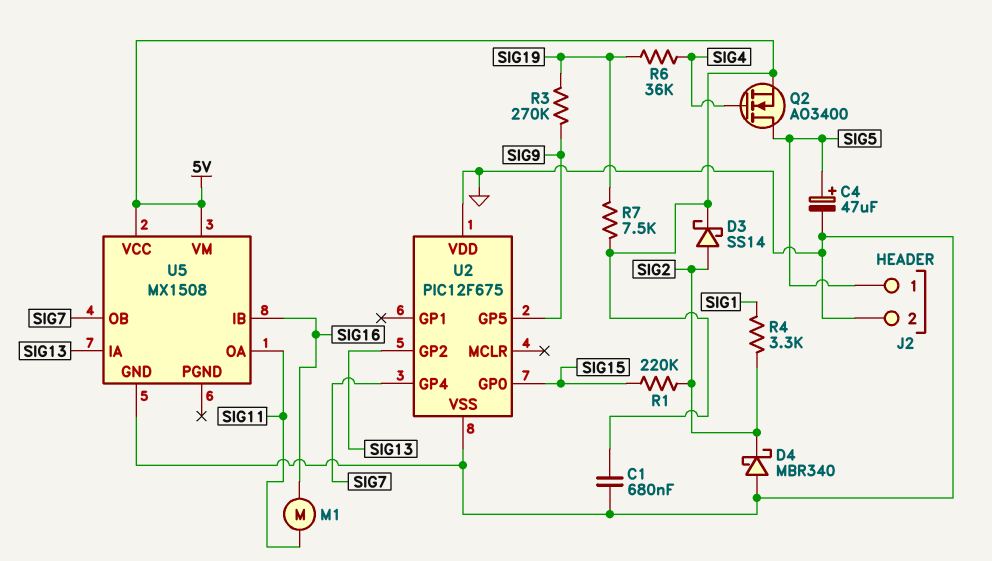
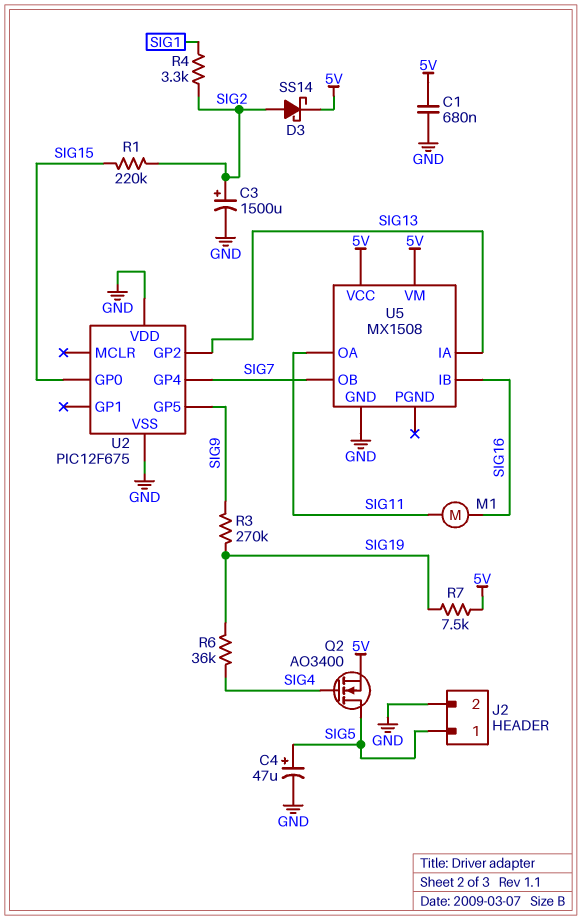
C3: none -> 1500uF (plus SIG2, minus GND)
D4: schottky MBR340 (A GND, K SIG2) -> none

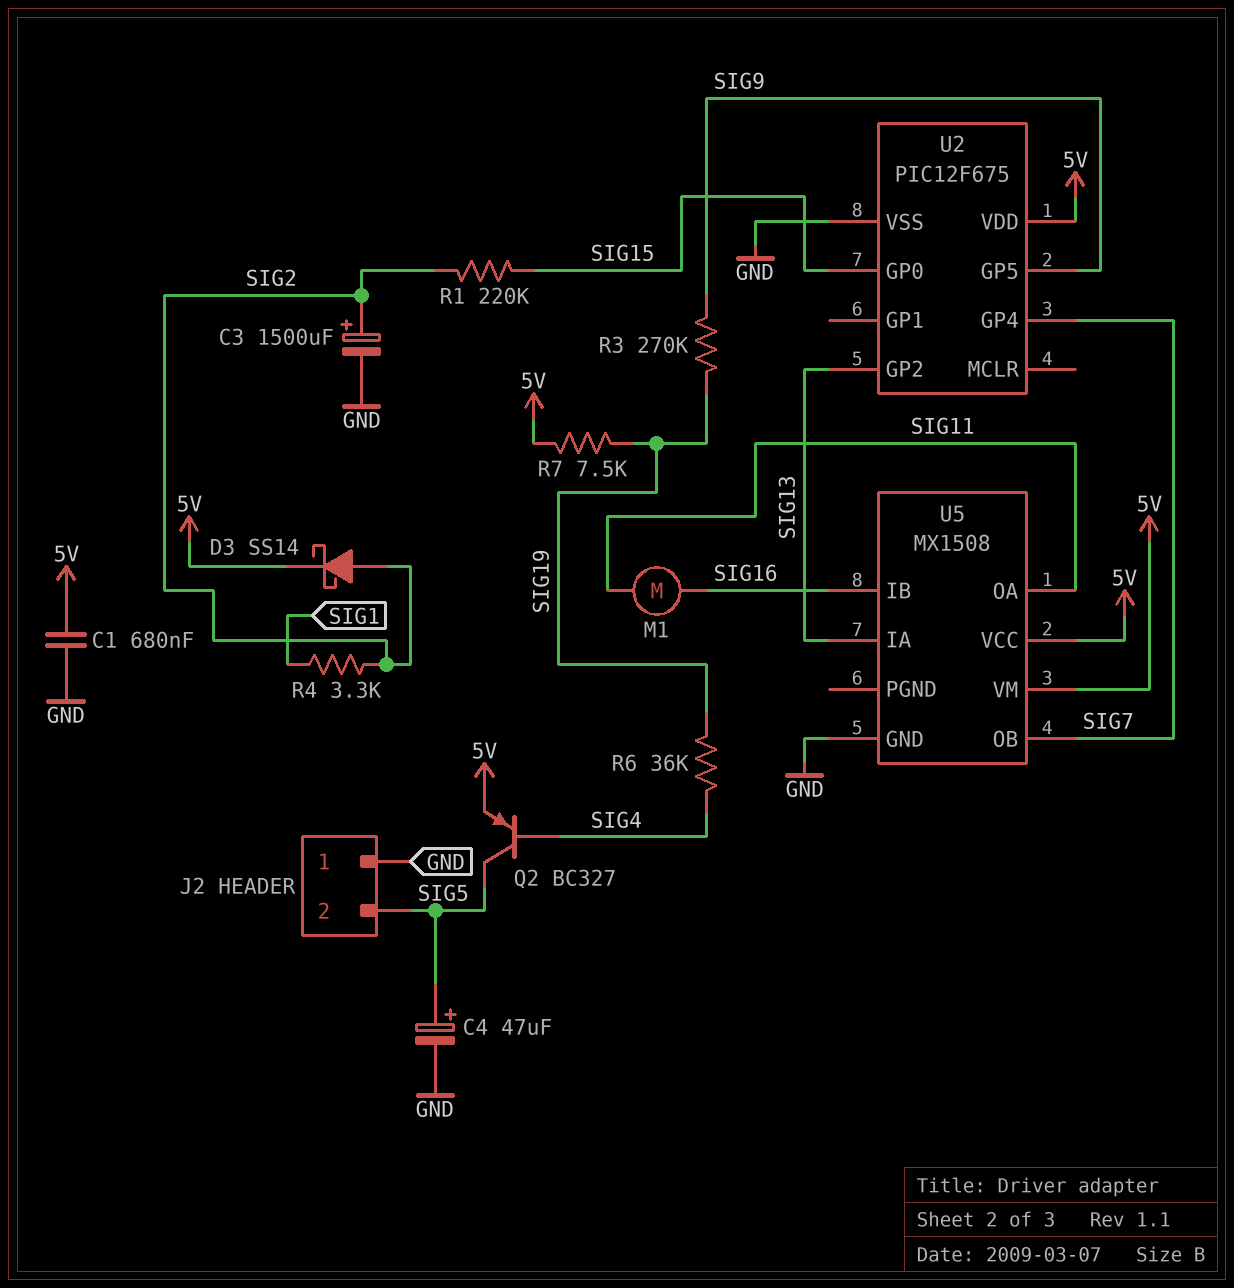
J2 pin 1: SIG5 -> GND
J2 pin 2: GND -> SIG5
Q2: NMOS AO3400 (G SIG4, D SIG5, S 5V) -> PNP BC327 (B SIG4, C SIG5, E 5V)
U2 pin VDD: GND -> 5V

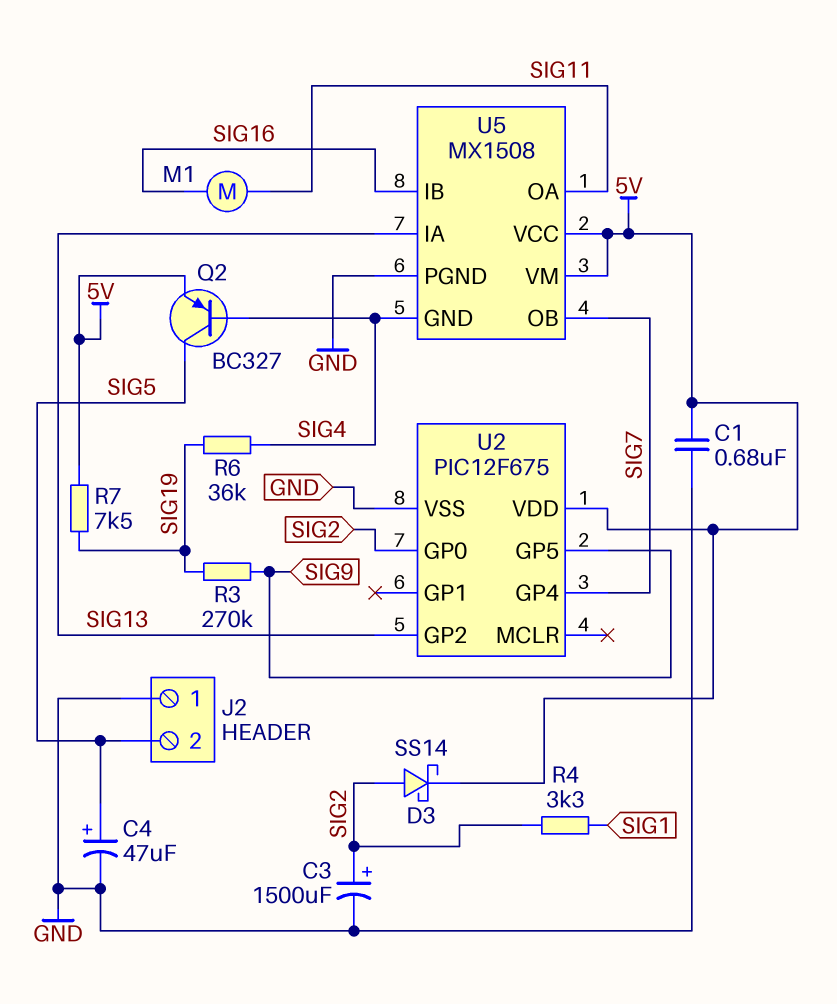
R1: 220k (SIG2, SIG15) -> none
U2 pin GP0: SIG15 -> SIG2
U5 pin GND: GND -> SIG4
U5 pin PGND: none -> GND

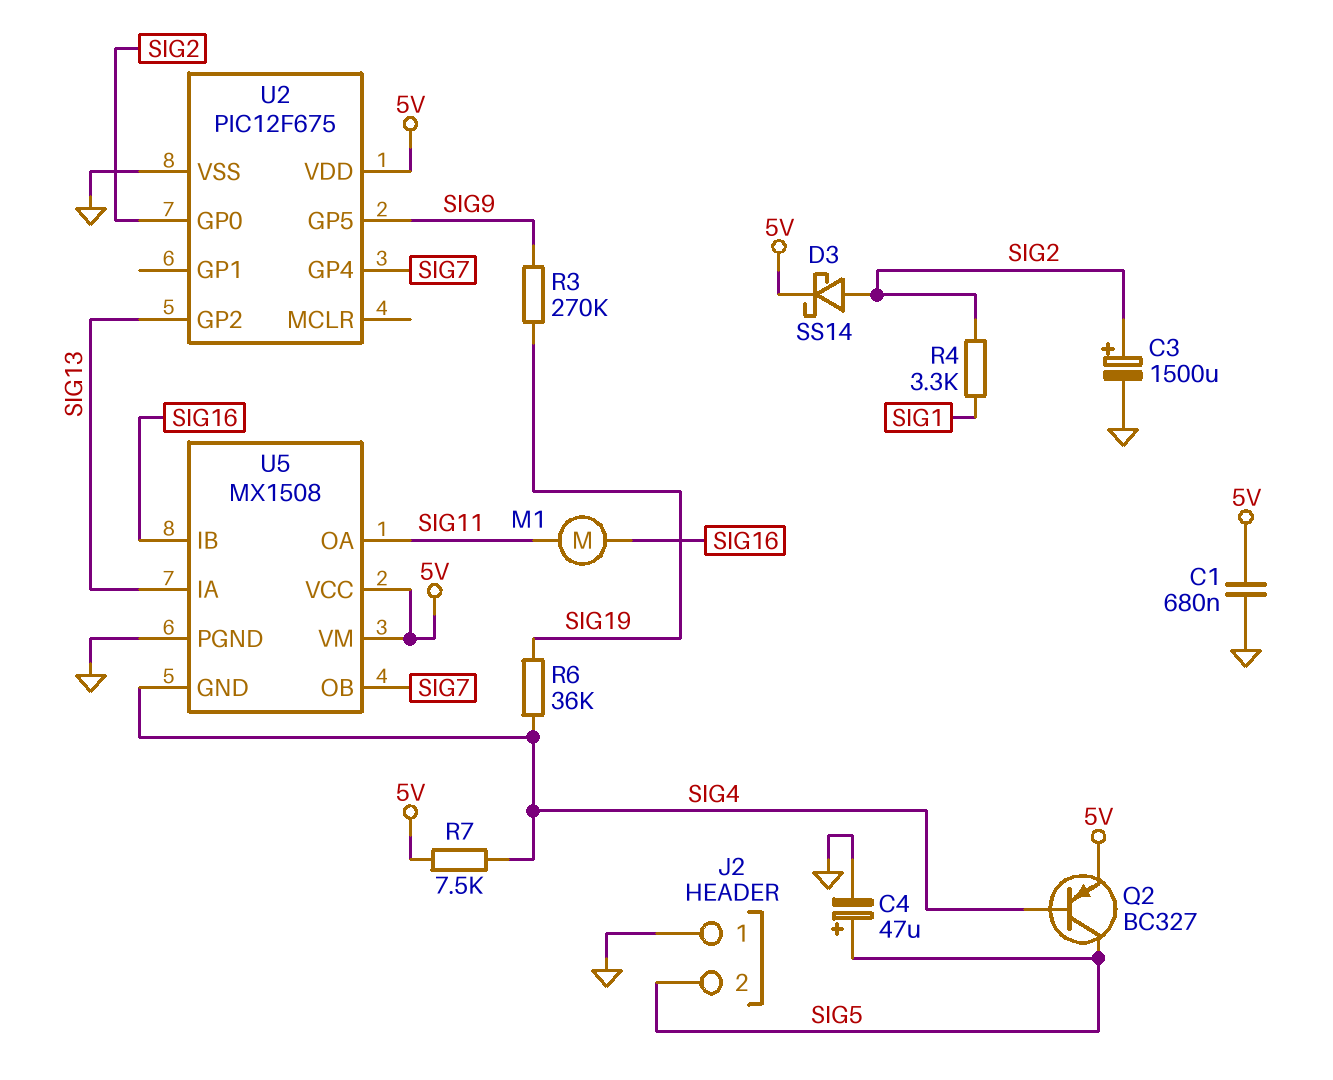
R7: 7.5k (5V, SIG19) -> 7.5k (5V, SIG4)

